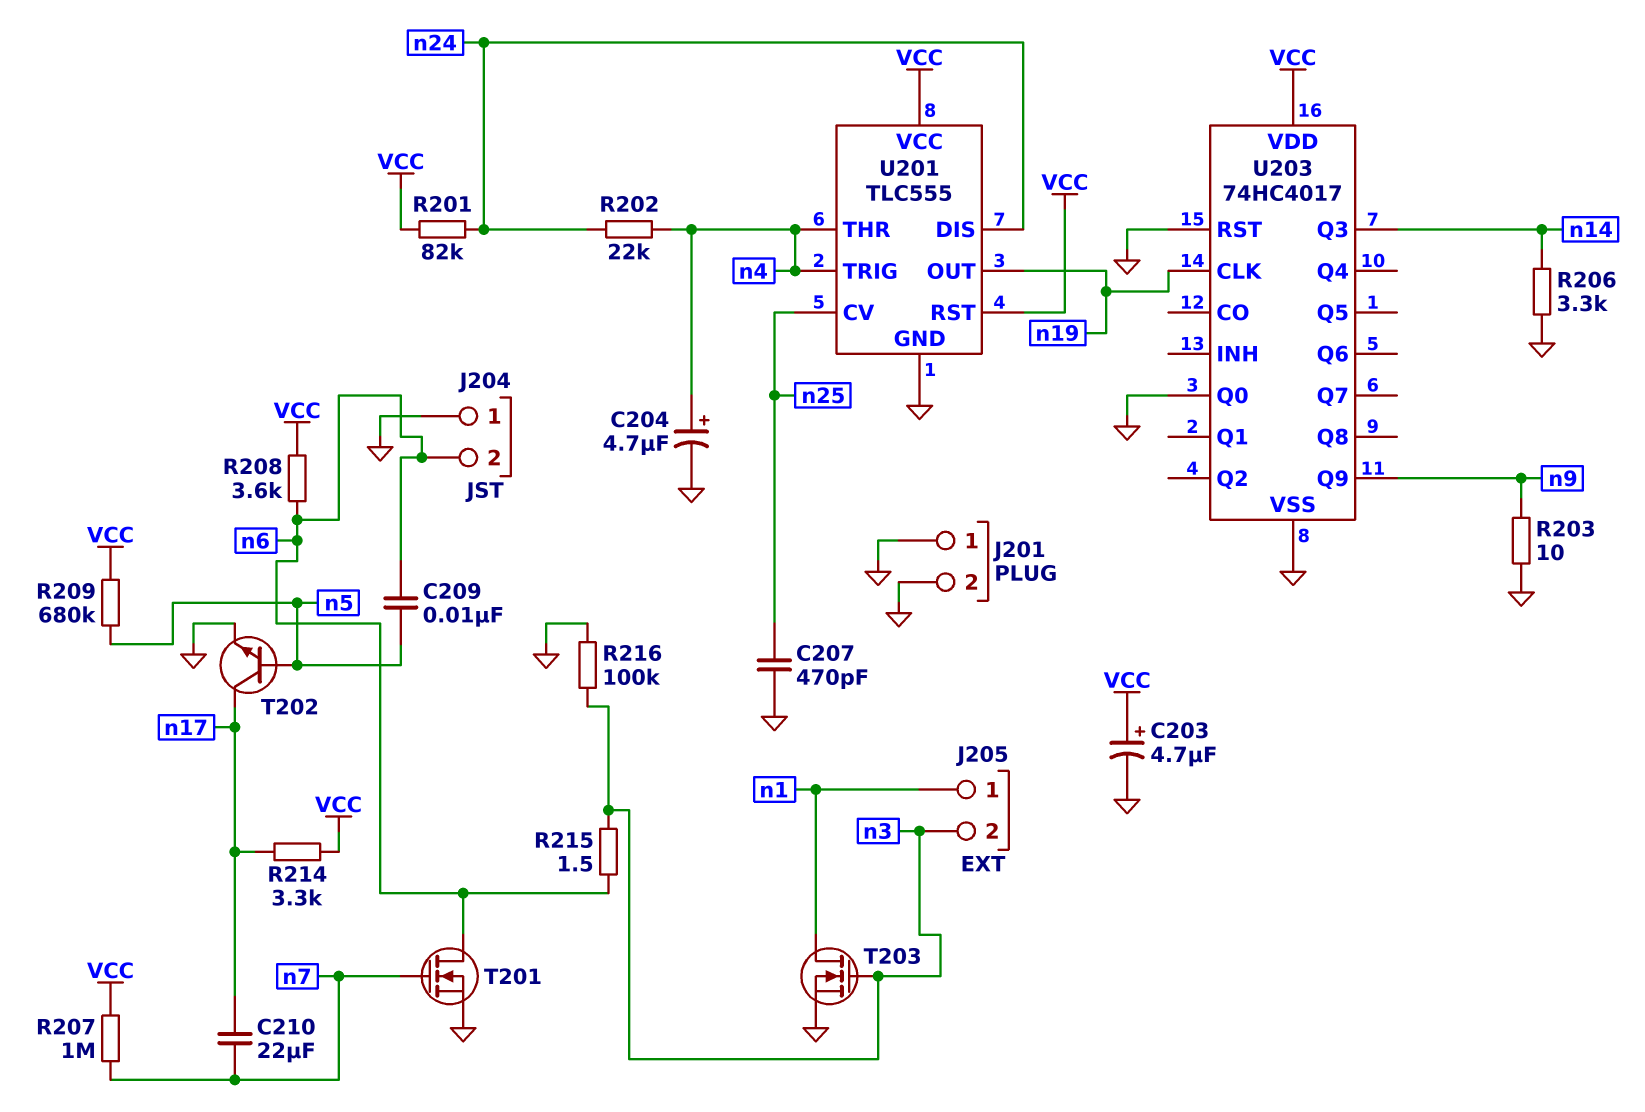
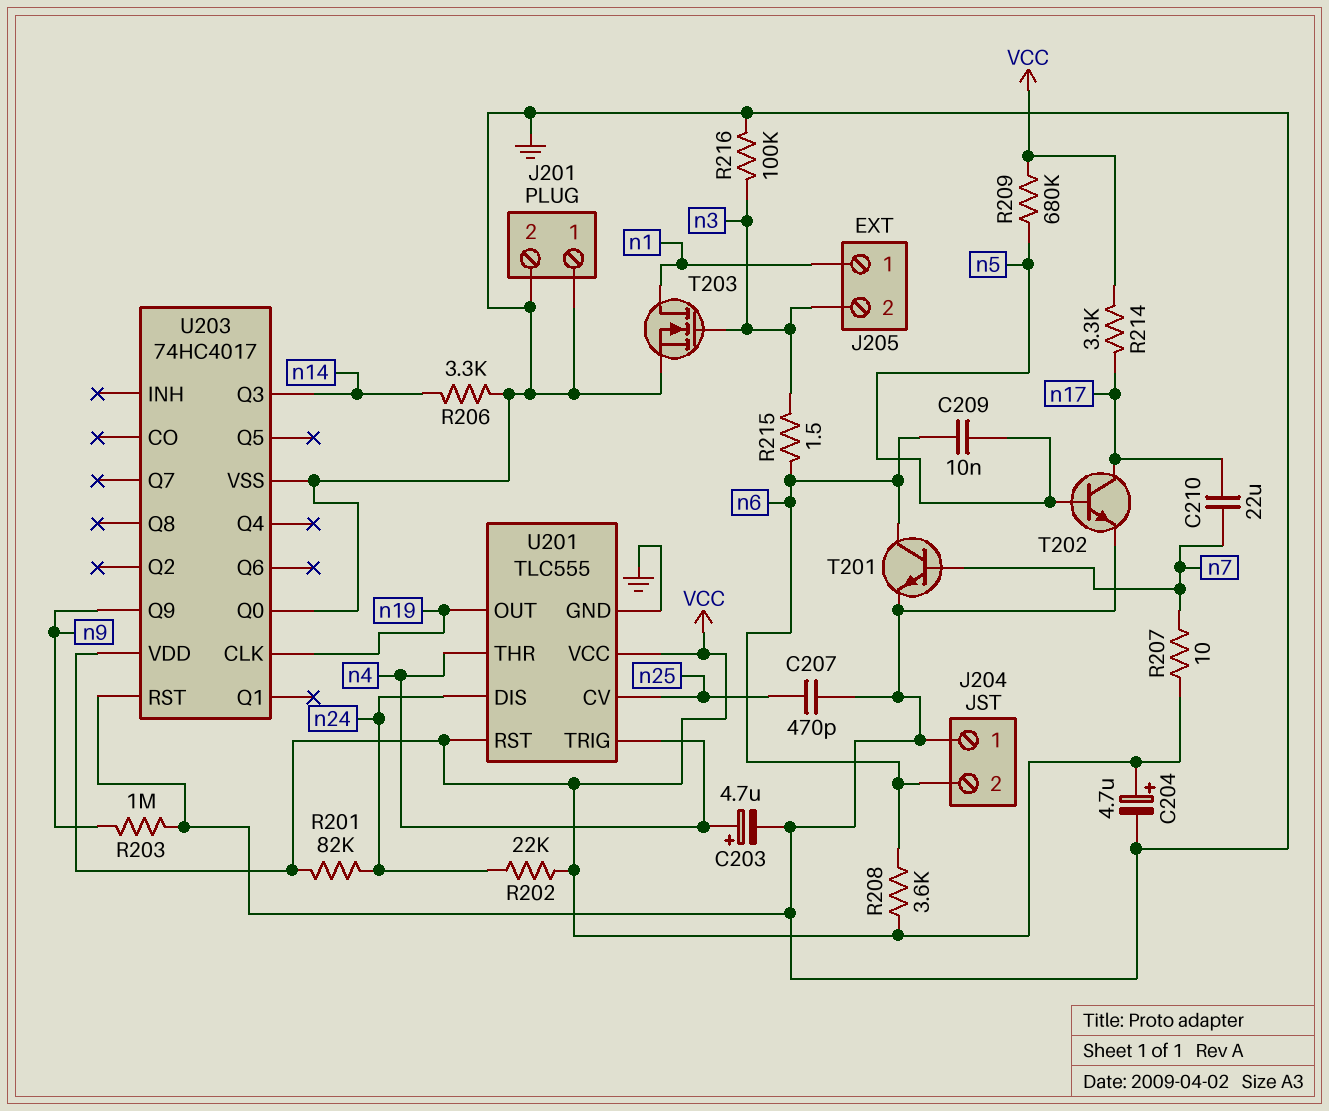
C203: 4.7uF (plus VCC, minus GND) -> 4.7uF (plus n4, minus GND)
C204: 4.7uF (plus n4, minus GND) -> 4.7uF (plus VCC, minus GND)
R202: 22k (n4, n24) -> 22k (VCC, n24)
R203: 10 (GND, n9) -> 1M (GND, n9)
R207: 1M (VCC, n7) -> 10 (VCC, n7)
T201: NMOS (G n7, D n6, S GND) -> NPN (B n7, C n6, E GND)

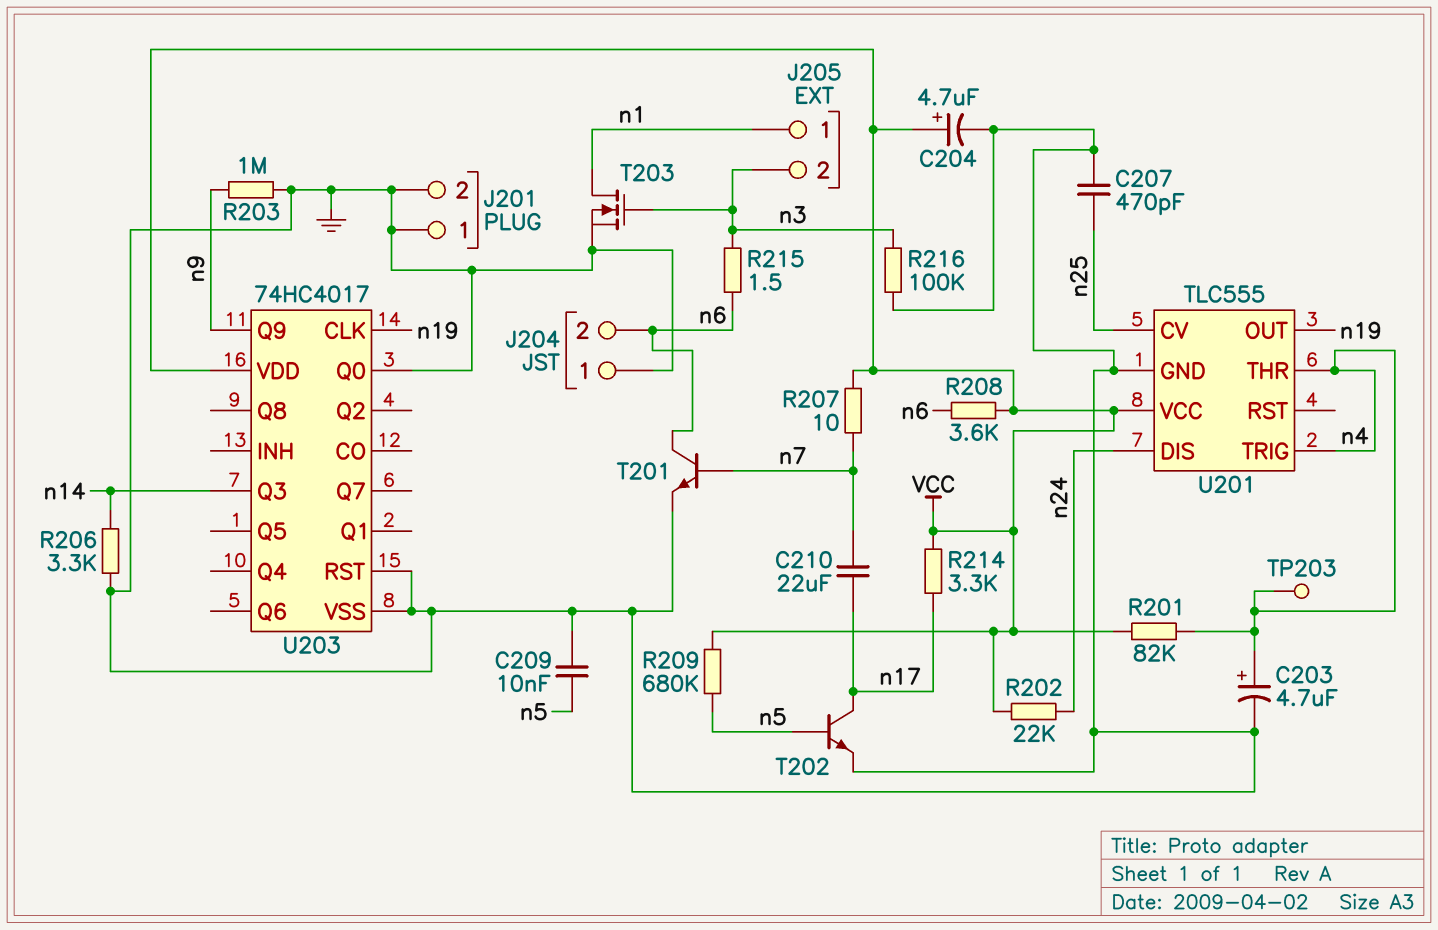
C209: 10nF (n5, n6) -> 10nF (GND, n5)
R201: 82k (VCC, n24) -> 82k (VCC, n4)
TP203: none -> test point (n4)
U201 pin RST: VCC -> none

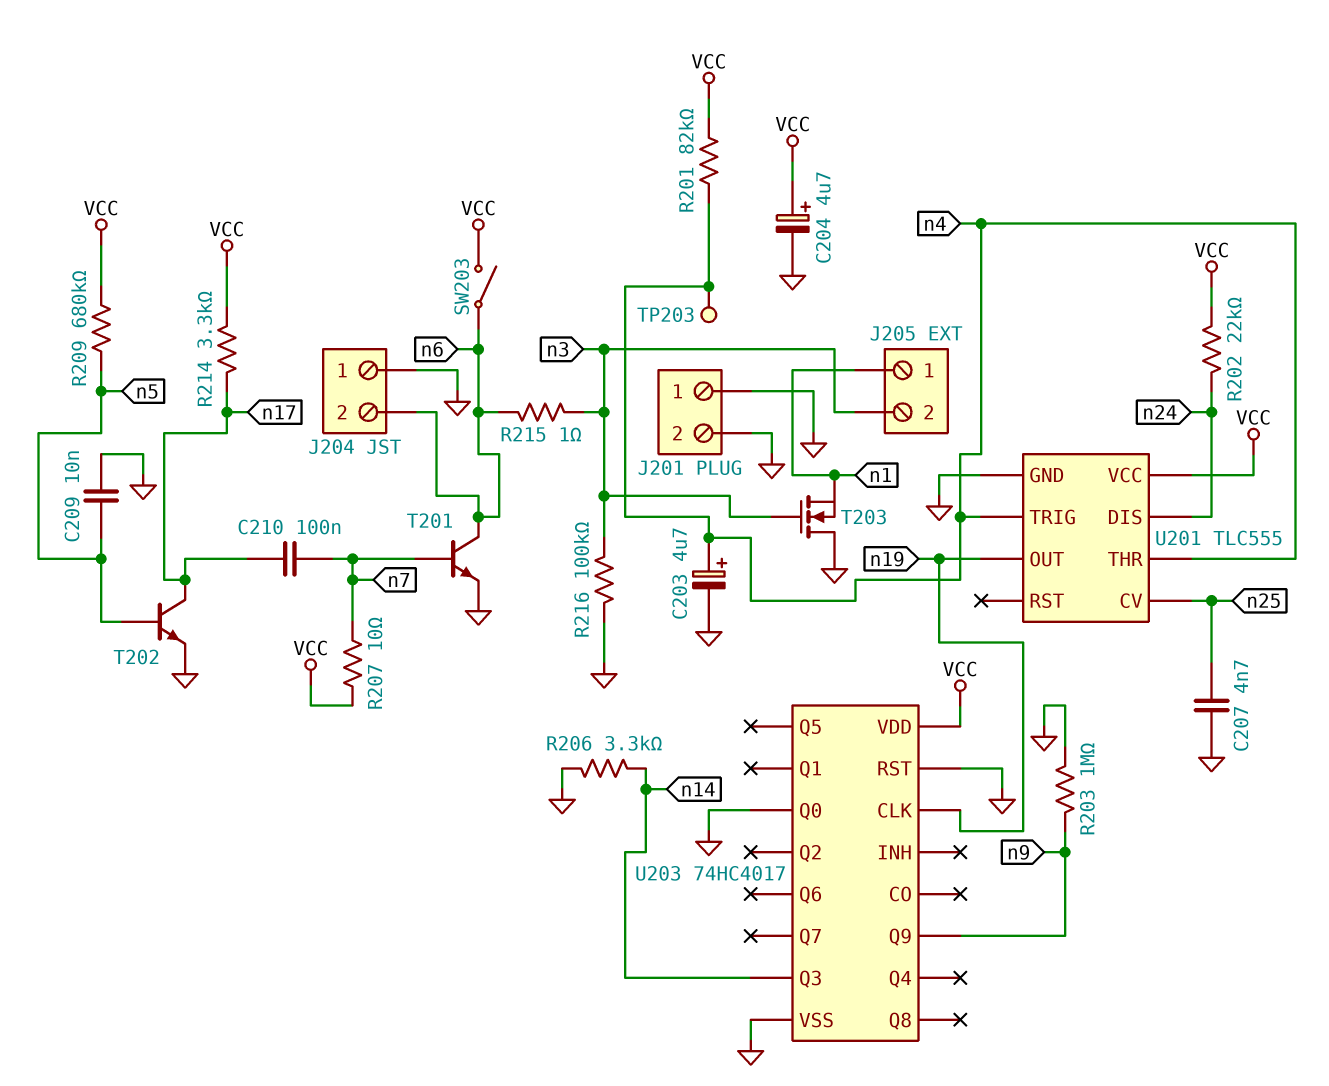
C207: 470pF (GND, n25) -> 4.7nF (GND, n25)
C210: 22uF (n7, n17) -> 100nF (n7, n17)
R208: 3.6k (VCC, n6) -> none
R215: 1.5 (n3, n6) -> 1 (n3, n6)
SW203: none -> switch (VCC, n6)
T203: NMOS (G n3, D n1, S GND) -> NMOS (G n3, D GND, S n1)

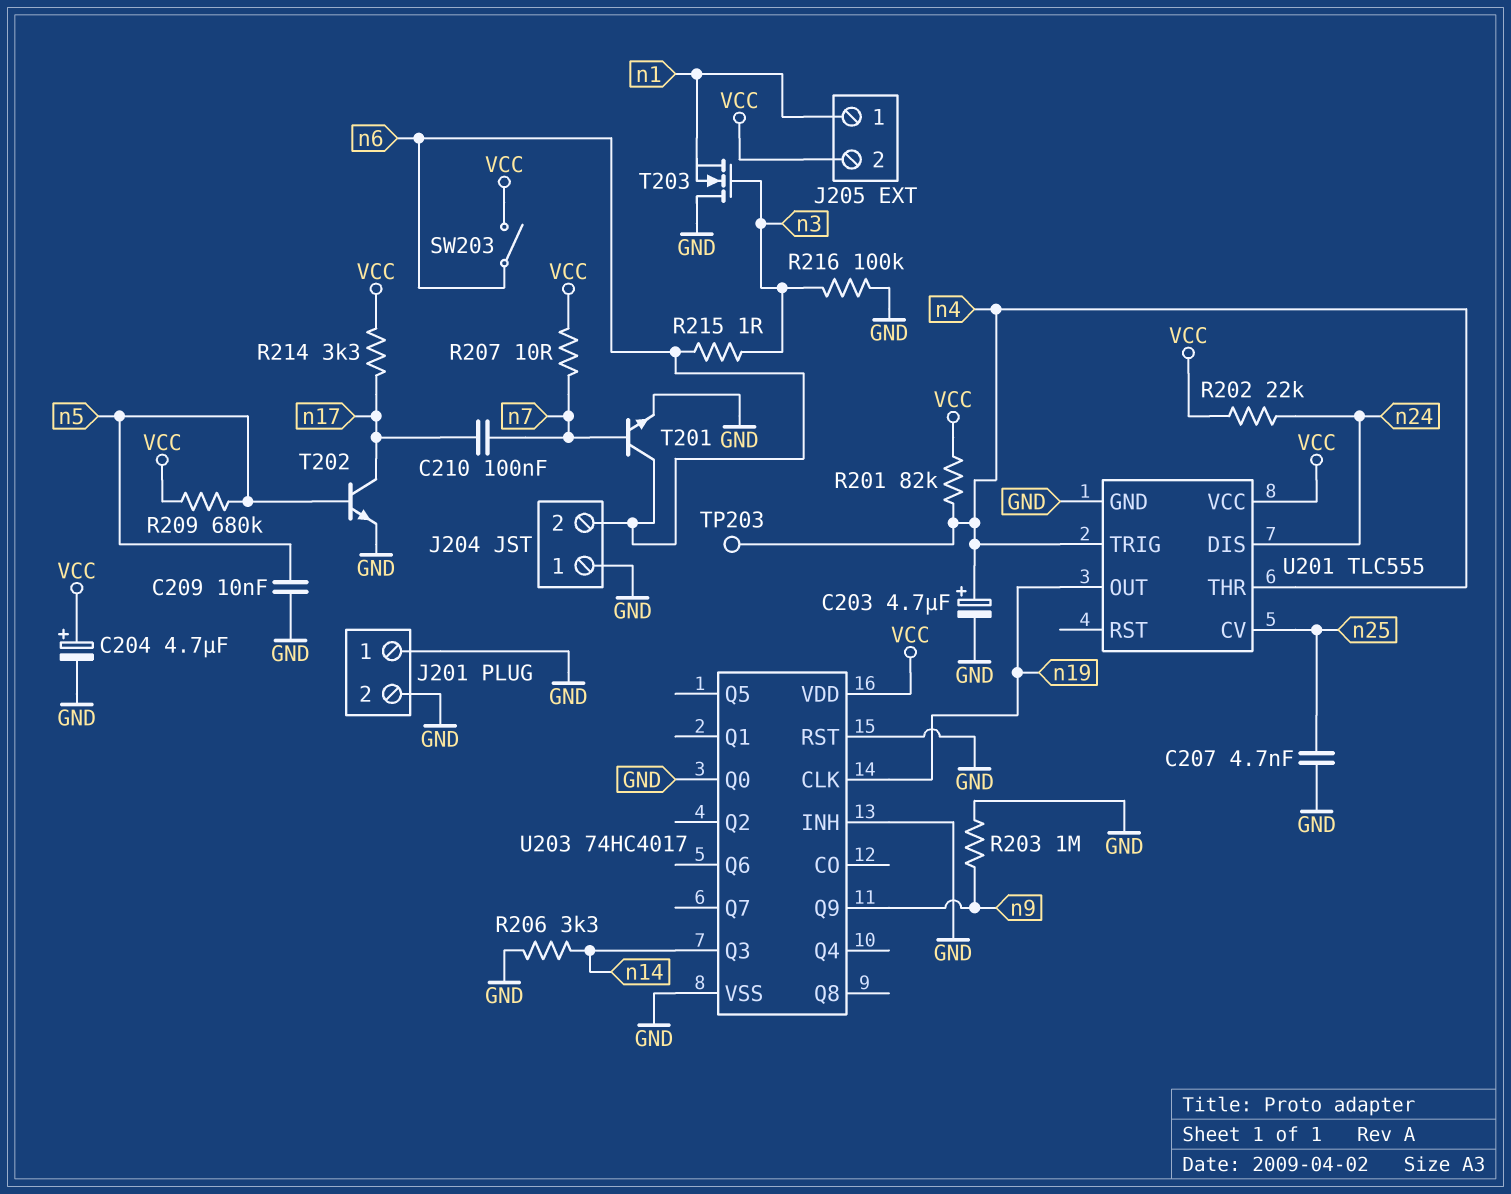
J205 pin 2: n3 -> VCC
U203 pin INH: none -> GND

